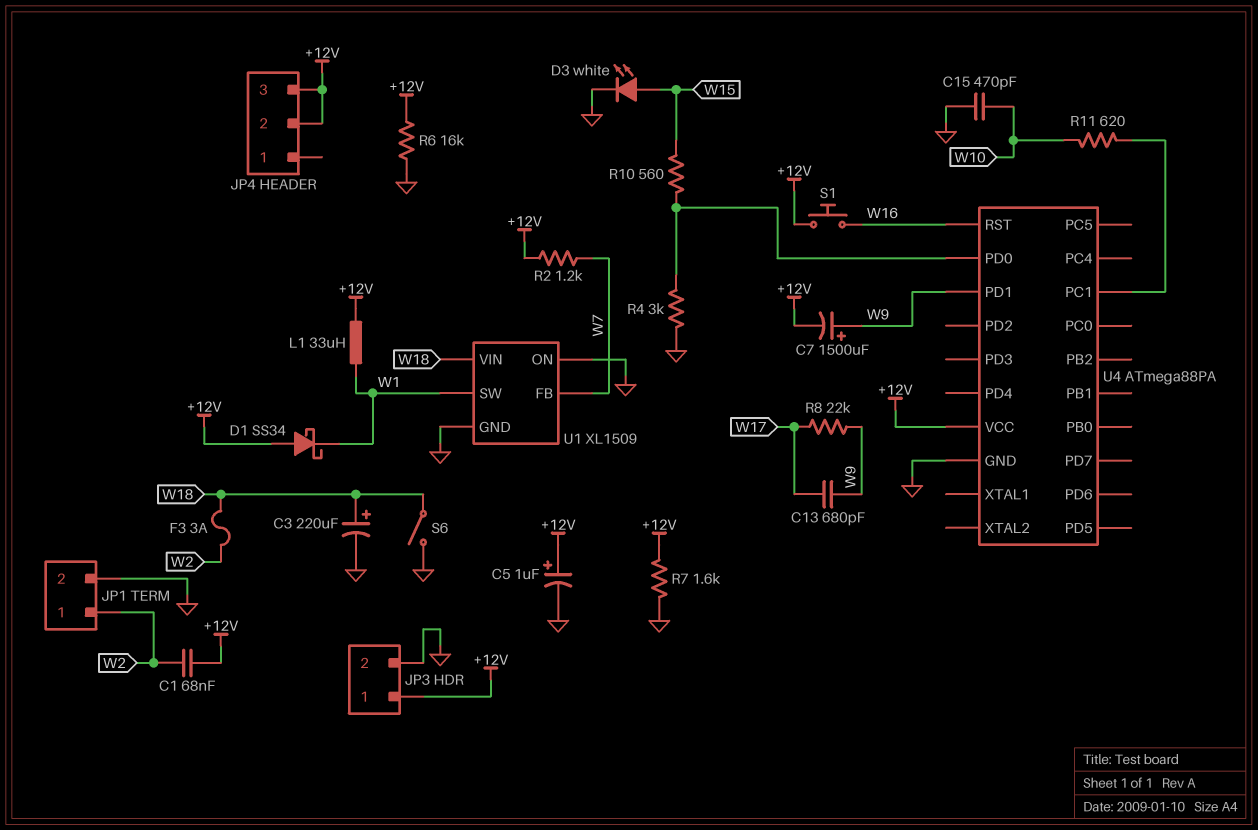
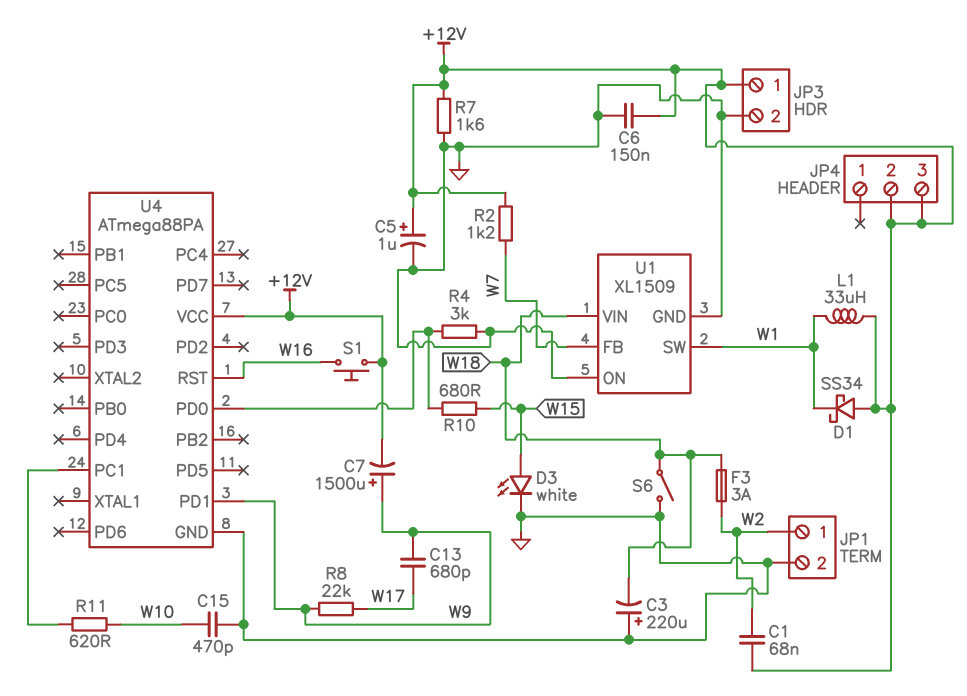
C3: 220uF (plus W18, minus GND) -> 220uF (plus GND, minus W18)
C6: none -> 150nF (+12V, GND)
R6: 16k (+12V, GND) -> none
R10: 560 (U4/PD0, W15) -> 680 (U4/PD0, W15)

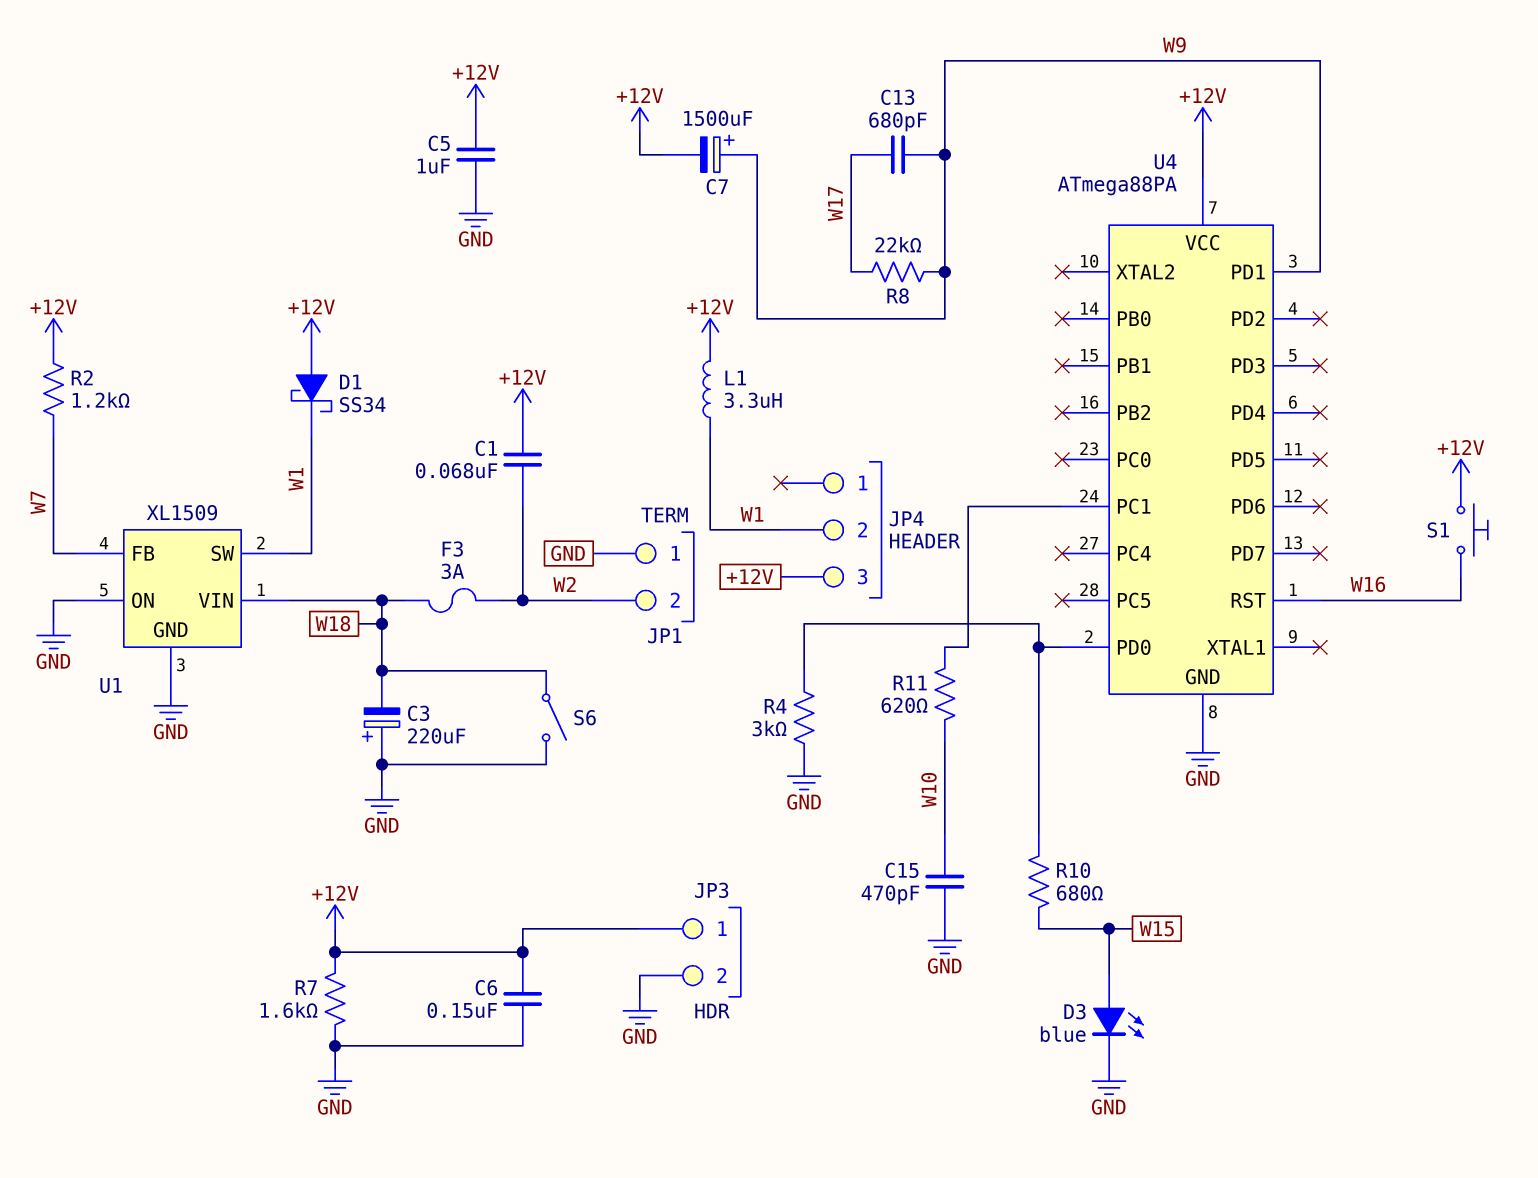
C5: 1uF (plus +12V, minus GND) -> 1uF (+12V, GND)
D3: LED white (A W15, K GND) -> LED blue (A W15, K GND)
JP1 pin 1: W2 -> GND
JP1 pin 2: GND -> W2
JP4 pin 2: +12V -> W1
L1: 33uH (+12V, W1) -> 3.3uH (+12V, W1)

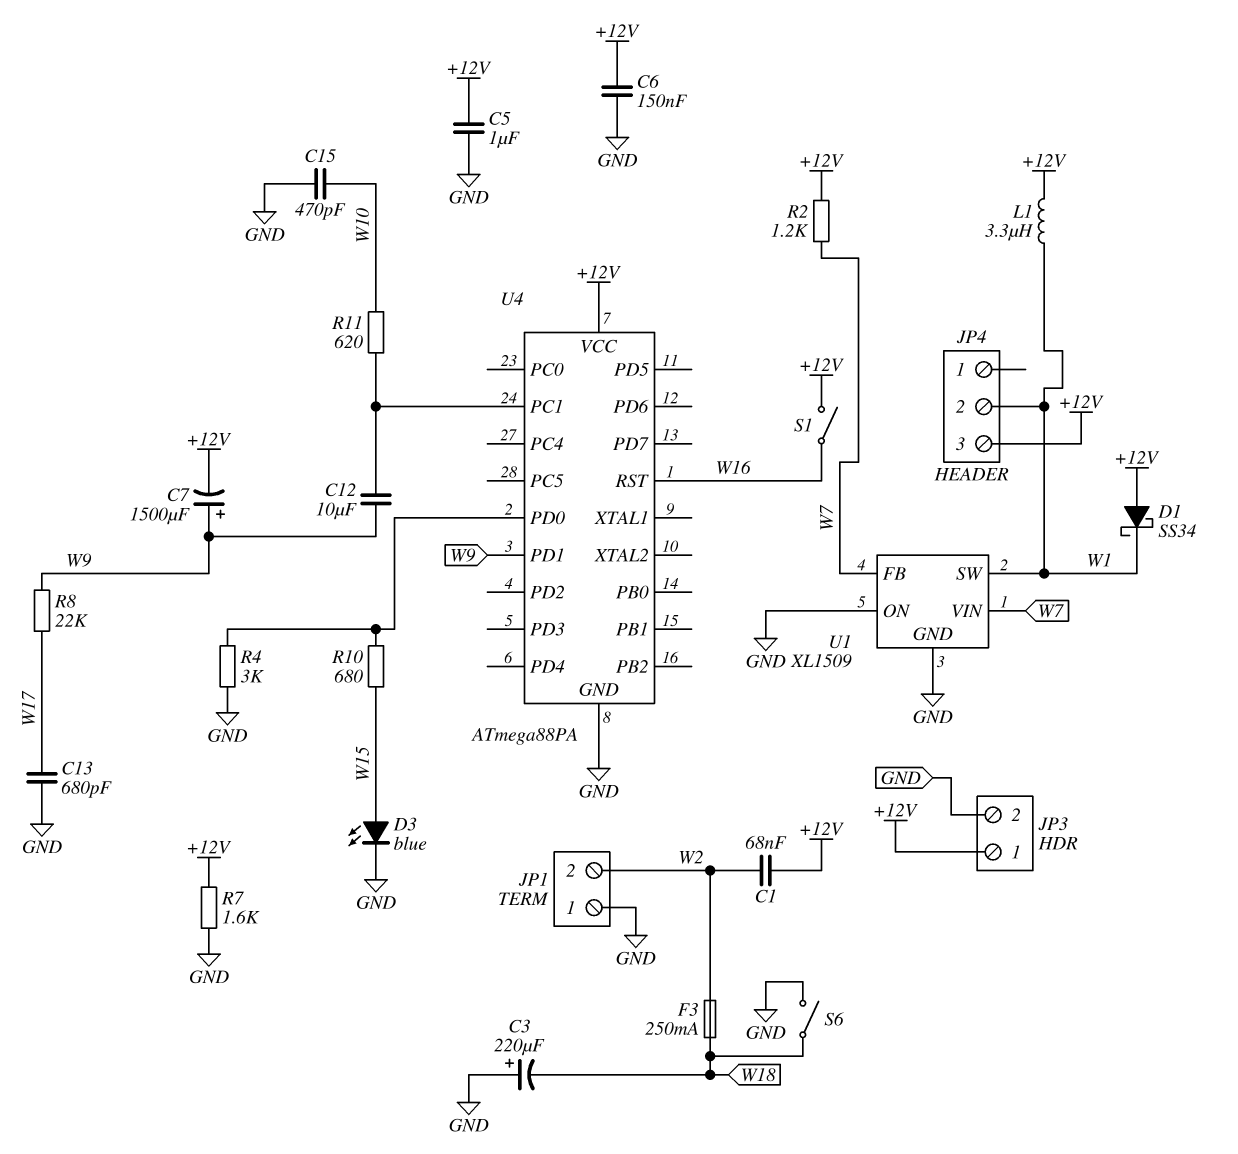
C12: none -> 10uF (U4/PC1, W9)
C13: 680pF (W9, W17) -> 680pF (GND, W17)
F3: 3A (W2, W18) -> 250mA (W2, W18)
S1: button (+12V, W16) -> switch (+12V, W16)
U1 pin VIN: W18 -> W7

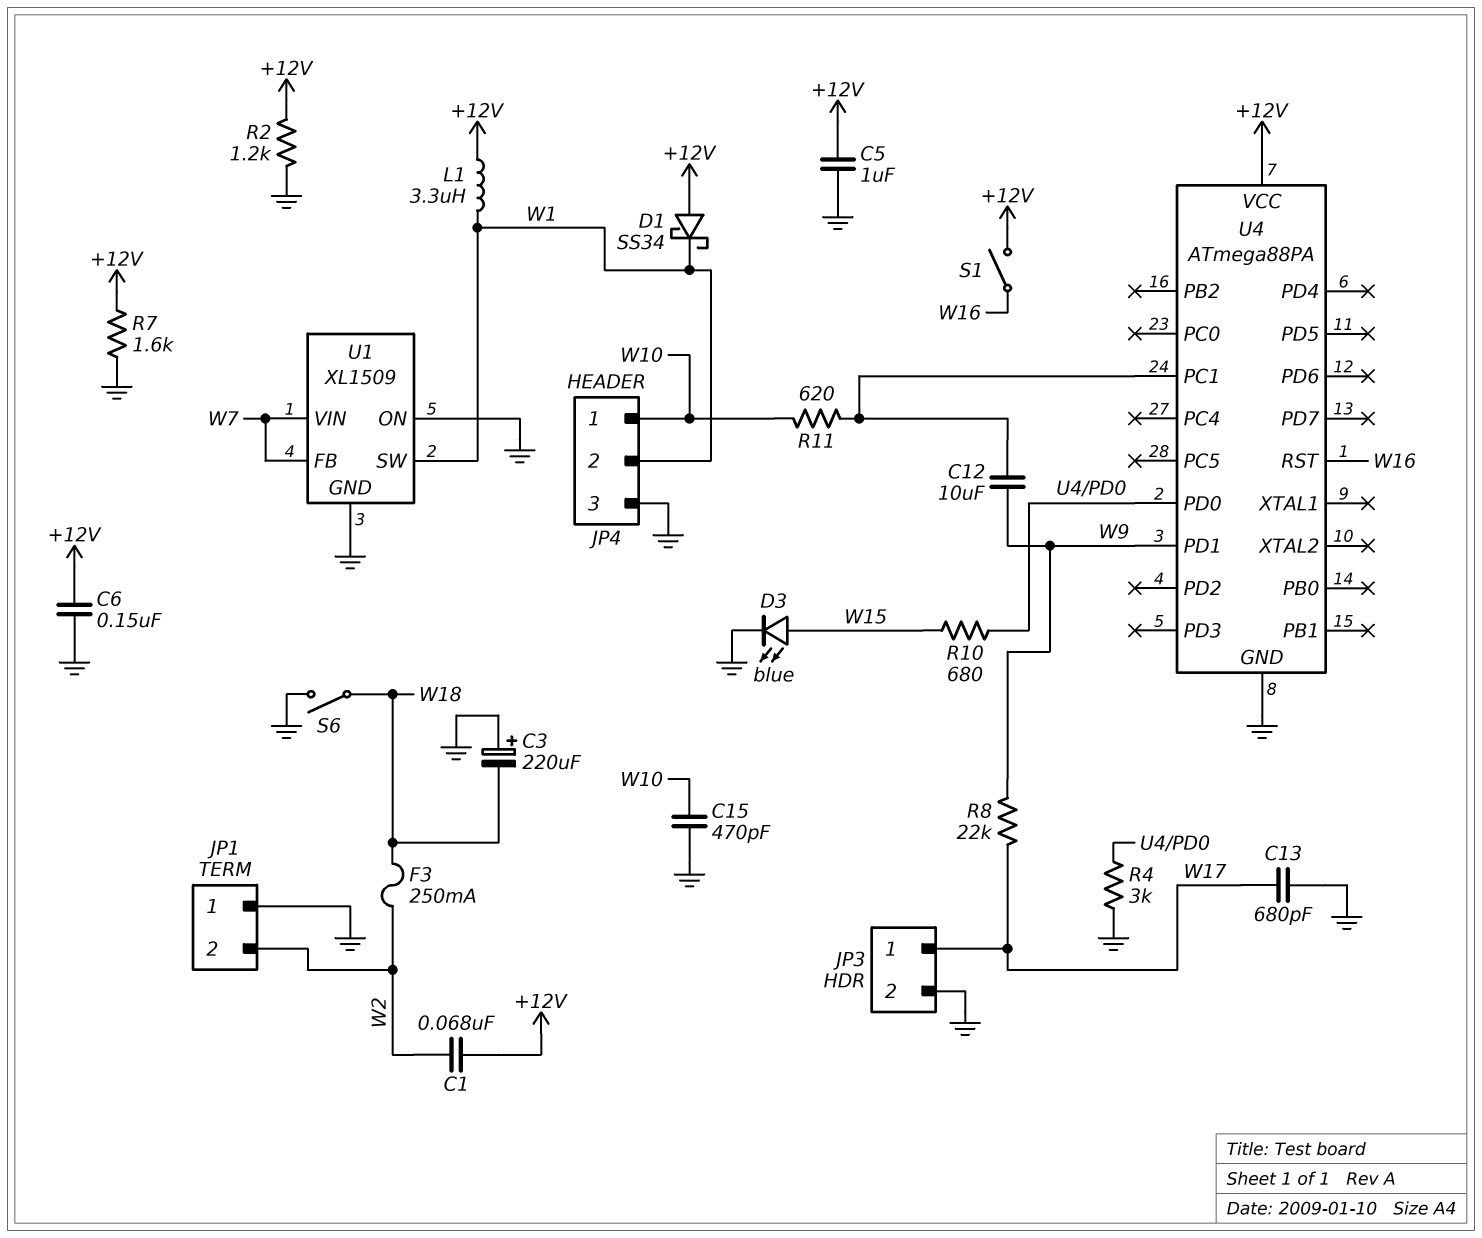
C7: 1500uF (plus W9, minus +12V) -> none
JP3 pin 1: +12V -> W17
JP4 pin 1: none -> W10
JP4 pin 3: +12V -> GND
R2: 1.2k (+12V, W7) -> 1.2k (+12V, GND)

